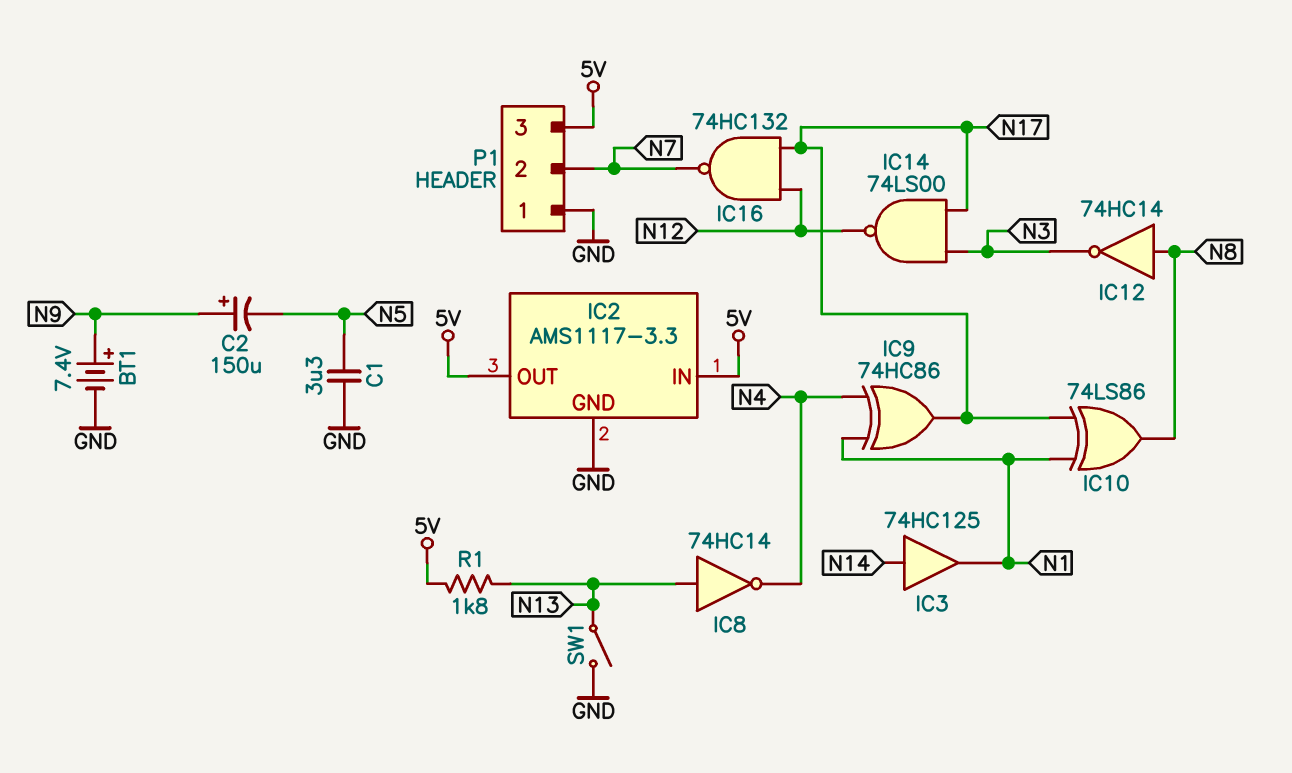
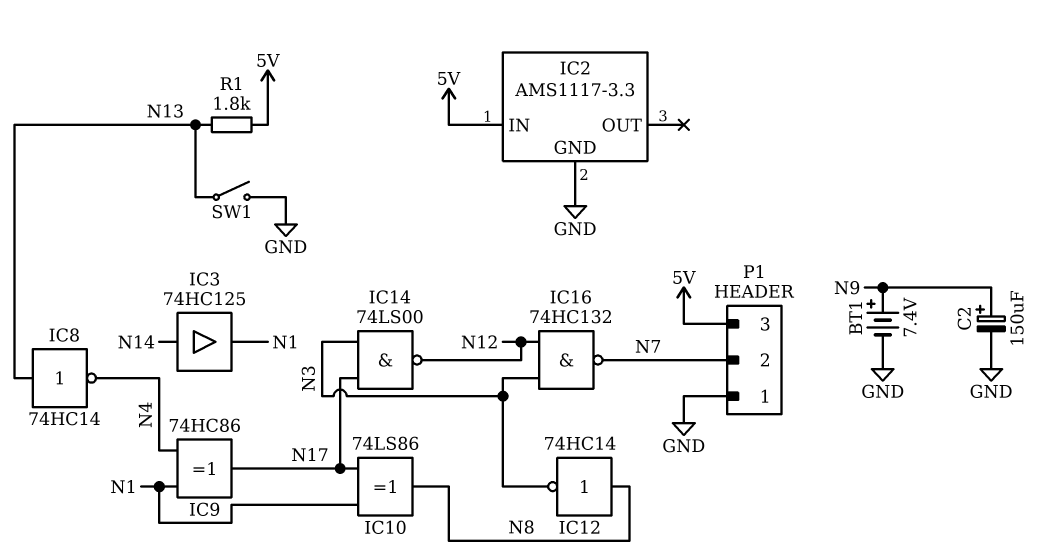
C1: 3.3uF (GND, N5) -> none
C2: 150uF (plus N9, minus N5) -> 150uF (plus N9, minus GND)
IC2 pin OUT: 5V -> none
IC16: NAND 74HC132 (in N12, in N17, out N7) -> NAND 74HC132 (in N3, in N12, out N7)

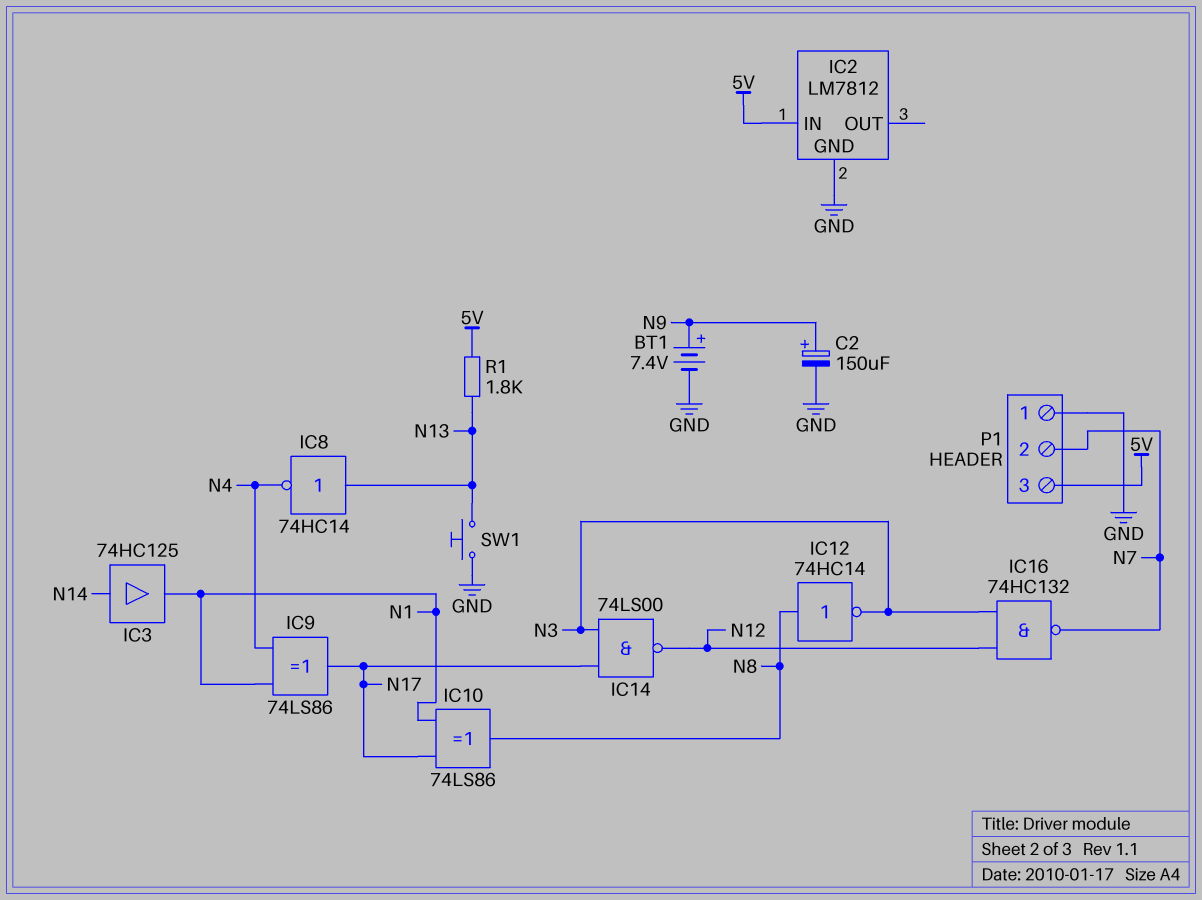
IC2: AMS1117-3.3 -> LM7812
IC9: XOR 74HC86 (in N1, in N4, out N17) -> XOR 74LS86 (in N1, in N4, out N17)
SW1: switch (GND, N13) -> button (GND, N13)

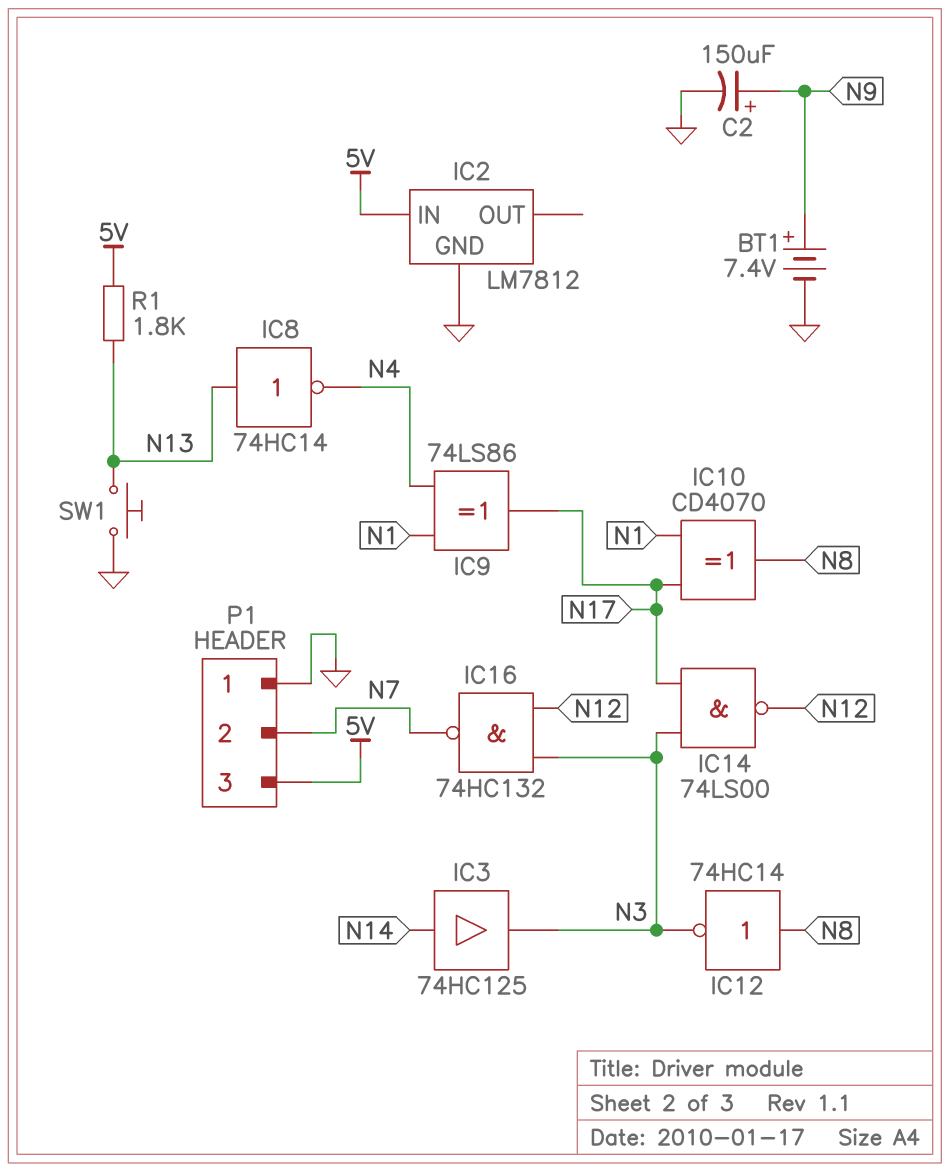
IC3: buffer 74HC125 (in N14, out N1) -> buffer 74HC125 (in N14, out N3)
IC10: XOR 74LS86 (in N1, in N17, out N8) -> XOR CD4070 (in N1, in N17, out N8)

